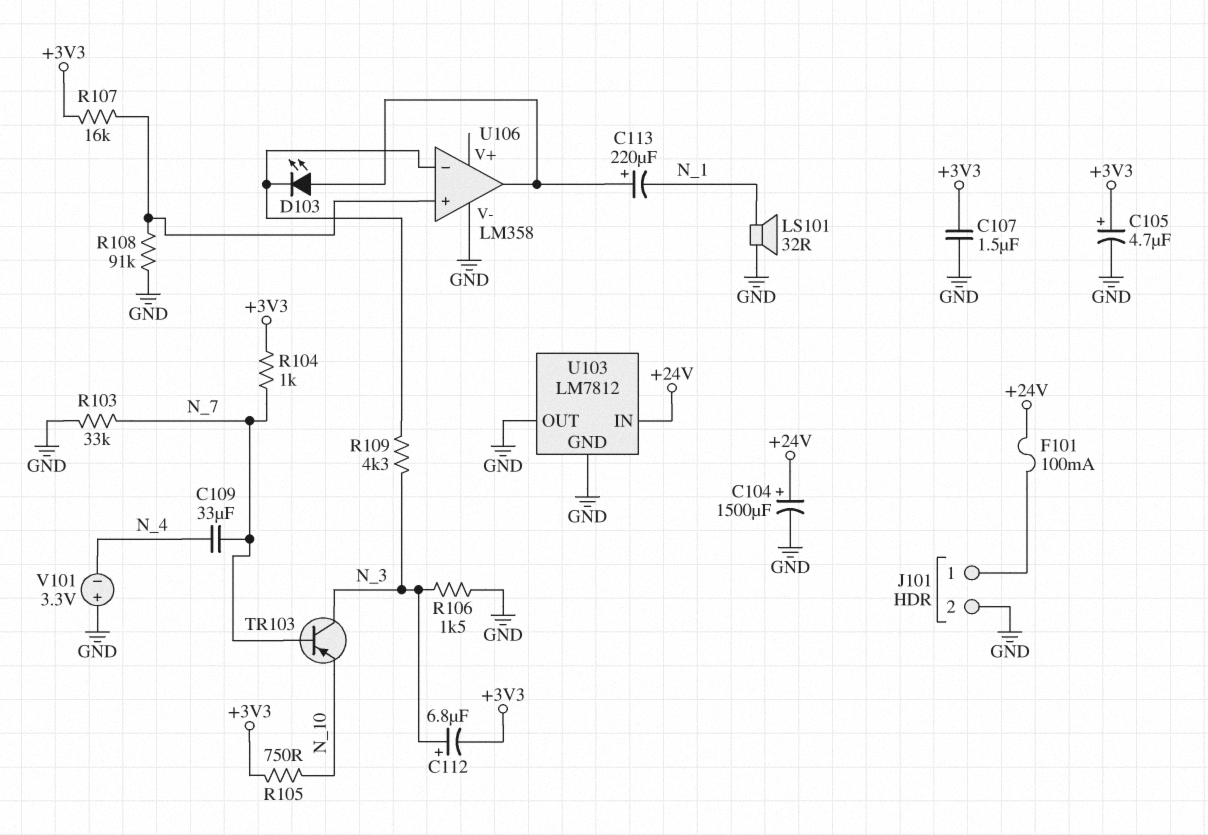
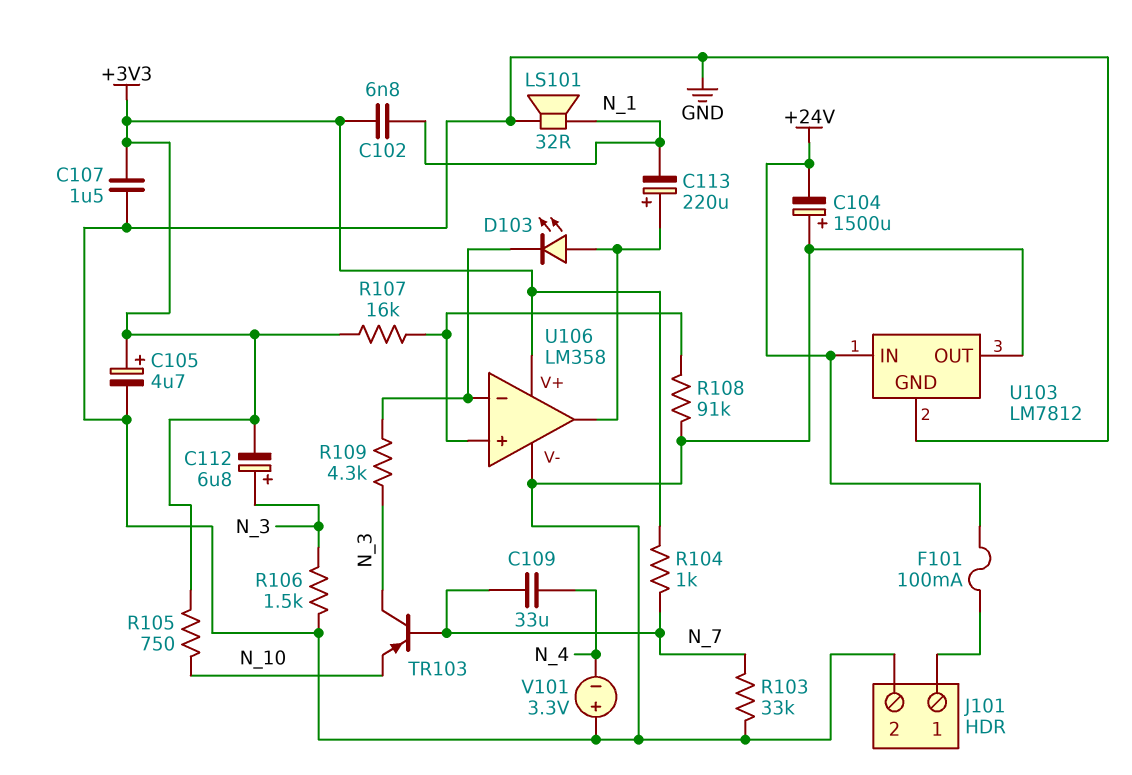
C102: none -> 6.8nF (+3V3, N_1)
C104: 1500uF (plus +24V, minus GND) -> 1500uF (plus GND, minus +24V)
U106 pin V+: none -> +3V3

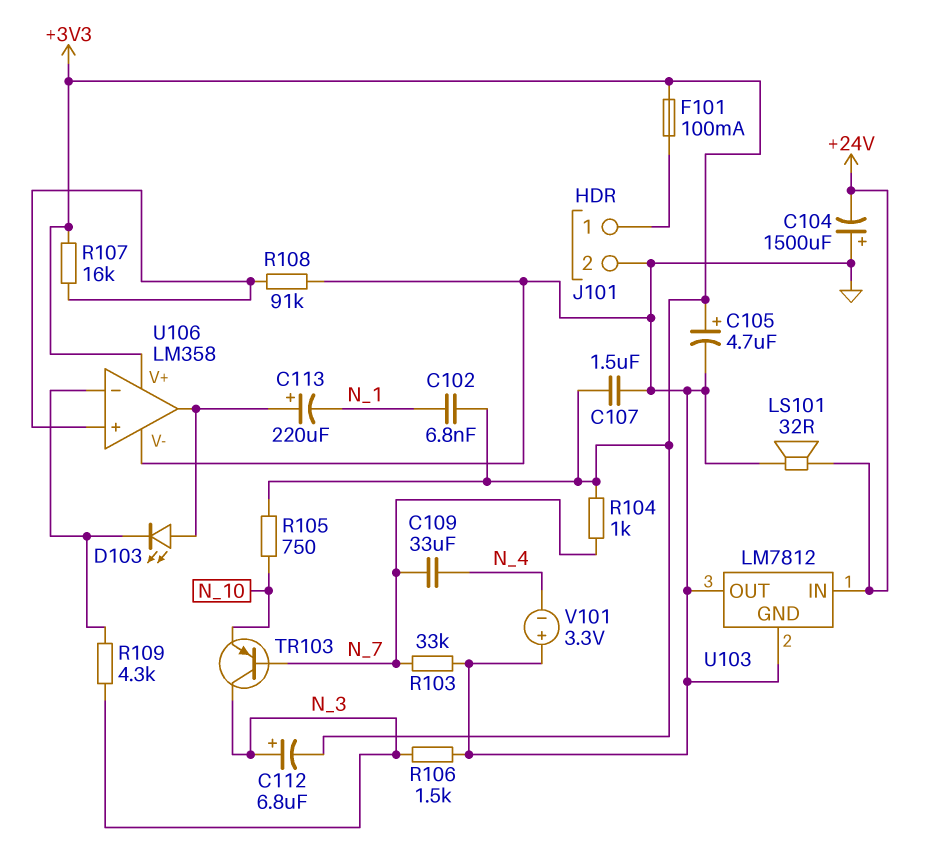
F101: 100mA (+24V, J101/1) -> 100mA (+3V3, J101/1)
LS101: speaker 32R (GND, N_1) -> speaker 32R (+24V, GND)

